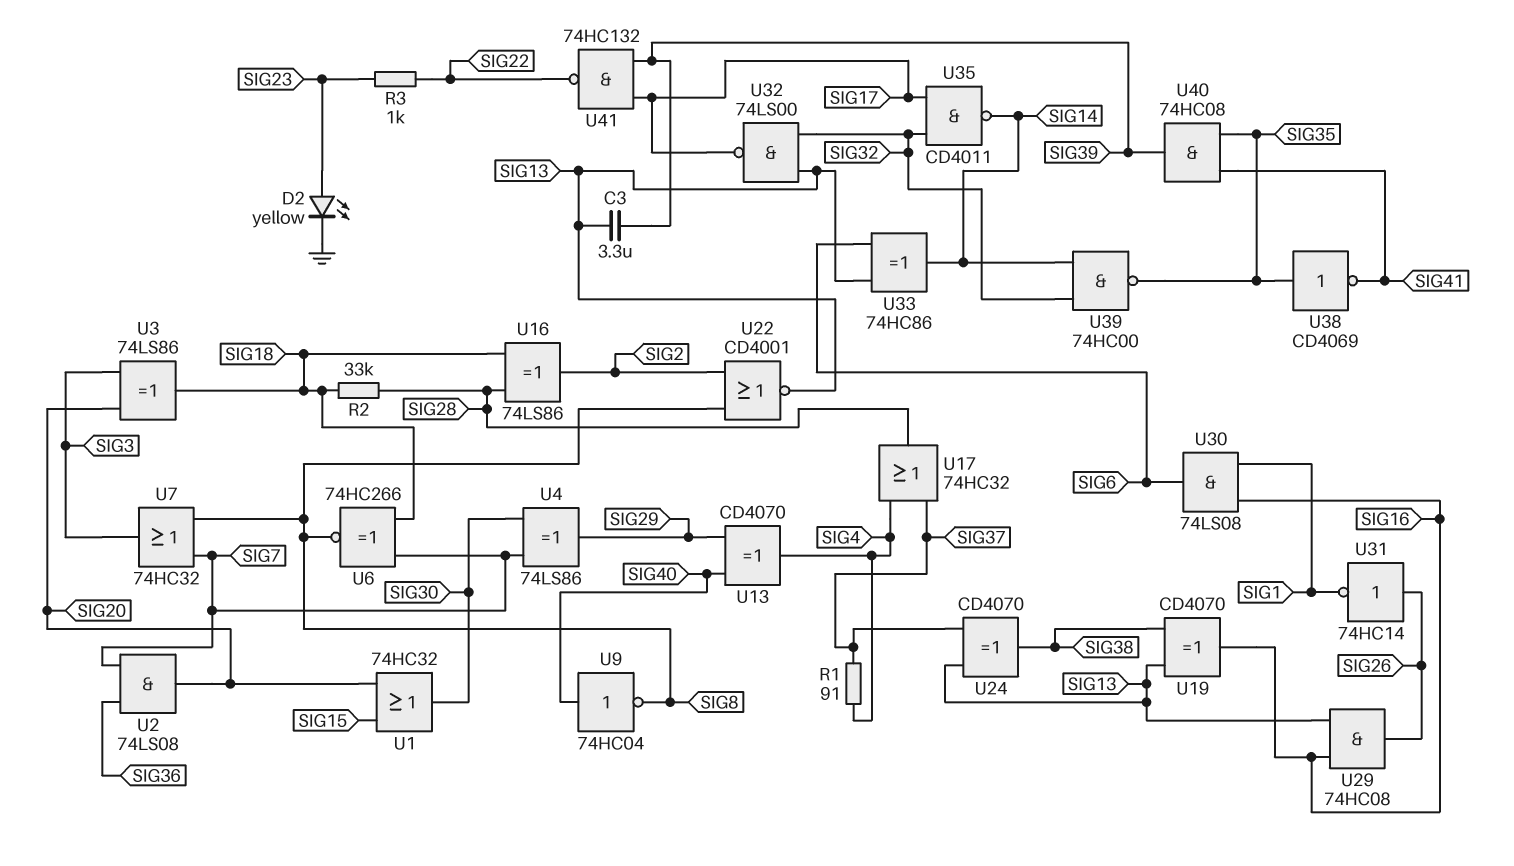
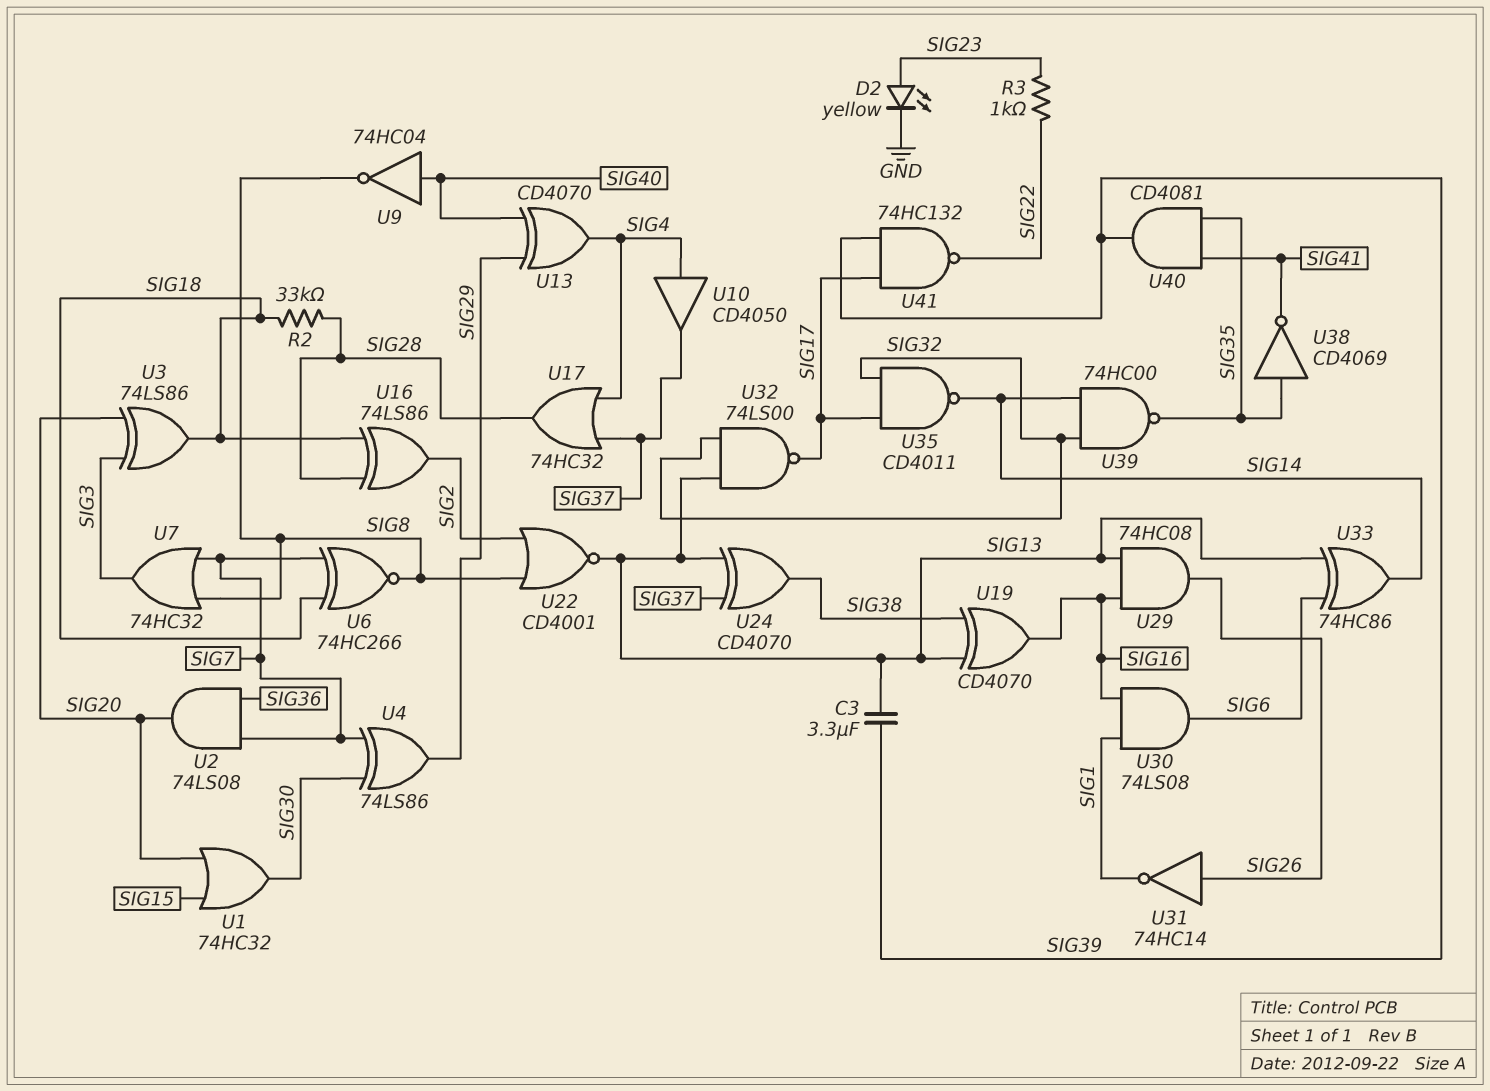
R1: 91 (SIG4, SIG37) -> none
U10: none -> buffer CD4050 (in SIG4, out SIG37)
U40: AND 74HC08 (in SIG35, in SIG41, out SIG39) -> AND CD4081 (in SIG35, in SIG41, out SIG39)

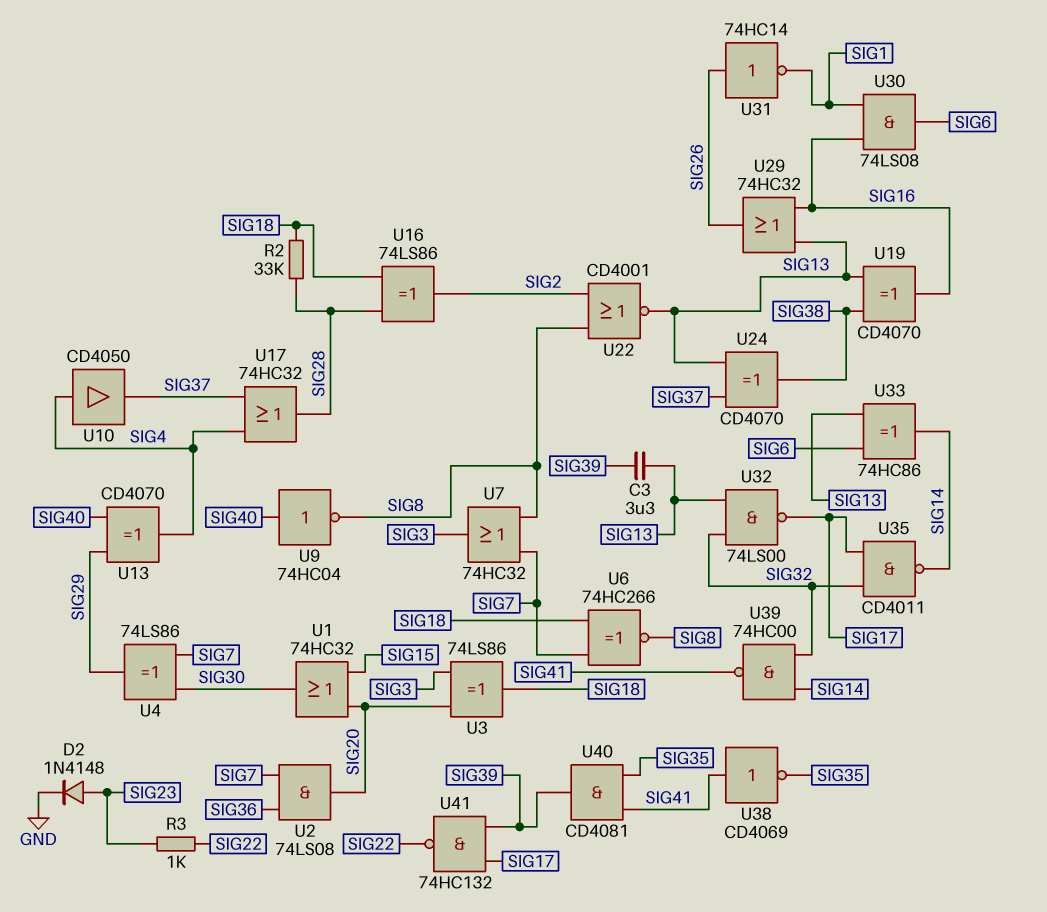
D2: LED yellow (A SIG23, K GND) -> diode 1N4148 (A SIG23, K GND)
U29: AND 74HC08 (in SIG13, in SIG16, out SIG26) -> OR 74HC32 (in SIG13, in SIG16, out SIG26)
U38: NOT CD4069 (in SIG35, out SIG41) -> NOT CD4069 (in SIG41, out SIG35)
U39: NAND 74HC00 (in SIG14, in SIG32, out SIG35) -> NAND 74HC00 (in SIG14, in SIG32, out SIG41)

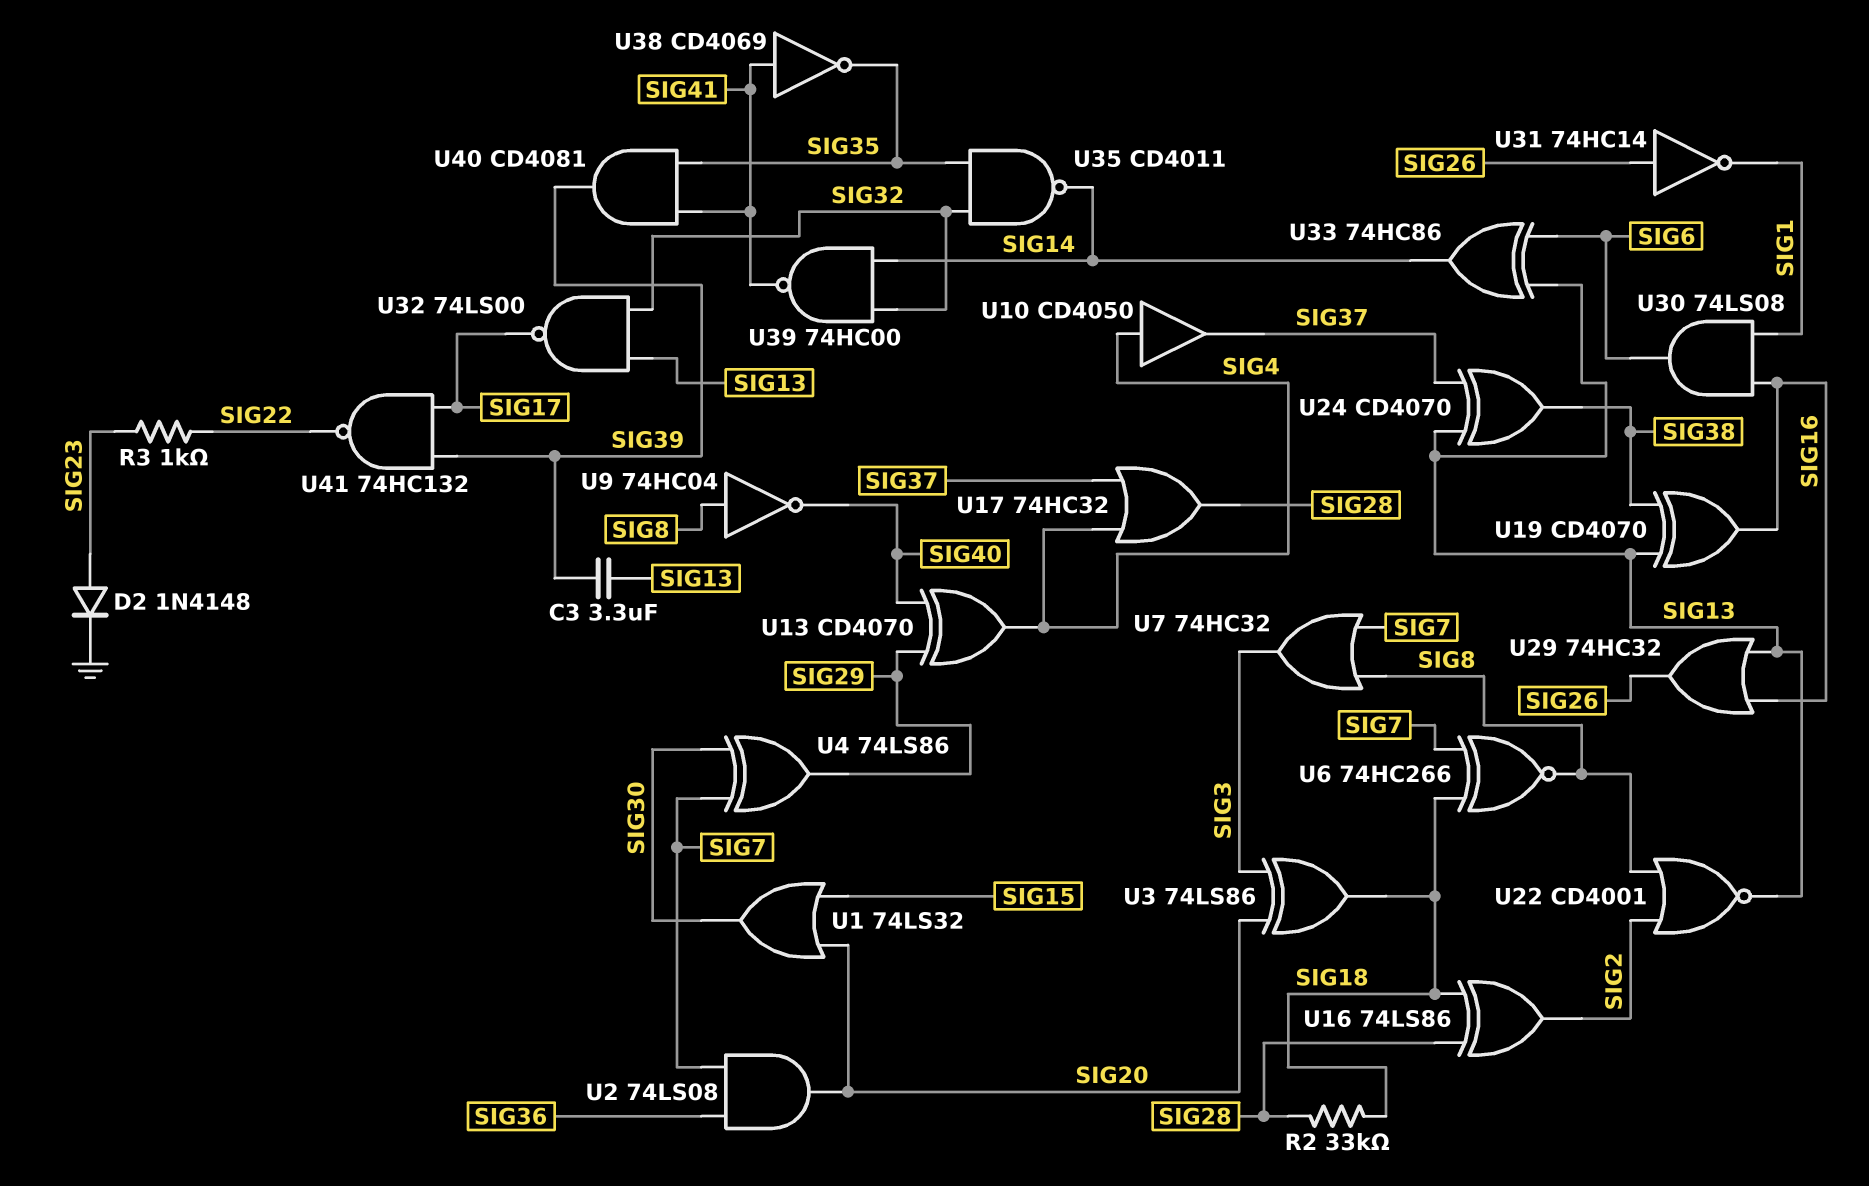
U1: OR 74HC32 (in SIG15, in SIG20, out SIG30) -> OR 74LS32 (in SIG15, in SIG20, out SIG30)
U9: NOT 74HC04 (in SIG40, out SIG8) -> NOT 74HC04 (in SIG8, out SIG40)
U35: NAND CD4011 (in SIG17, in SIG32, out SIG14) -> NAND CD4011 (in SIG32, in SIG35, out SIG14)

